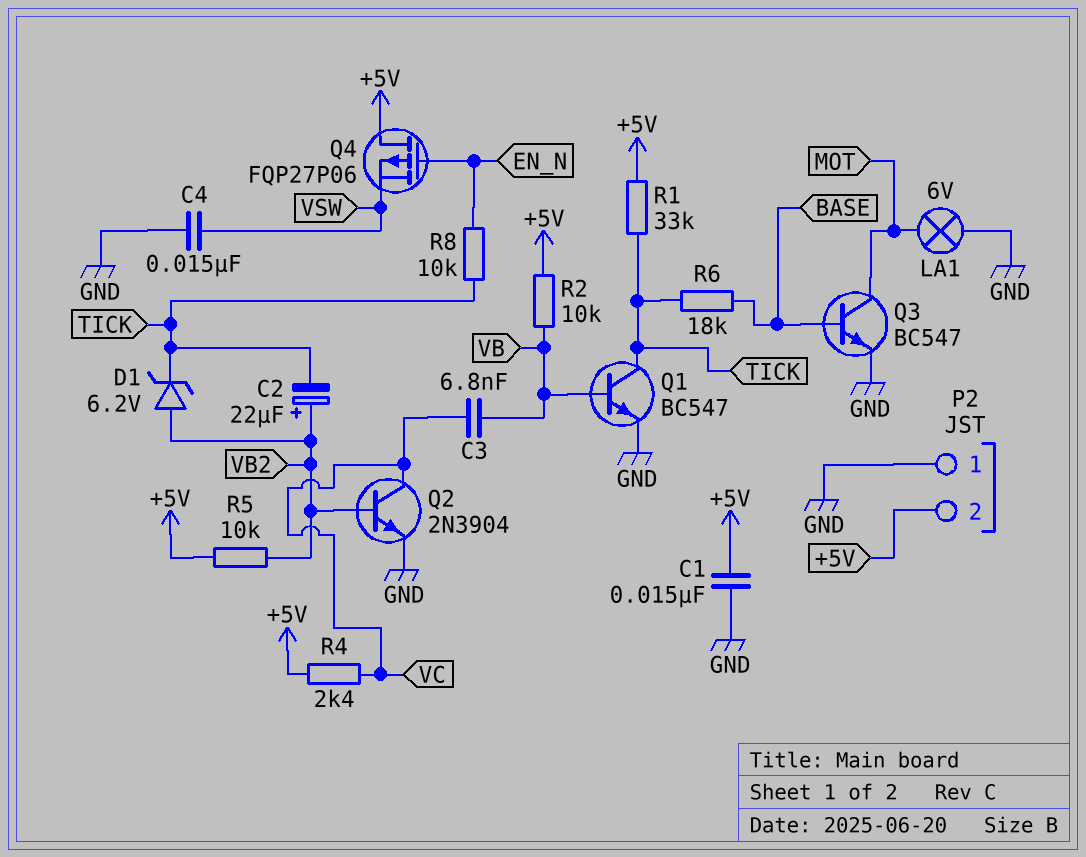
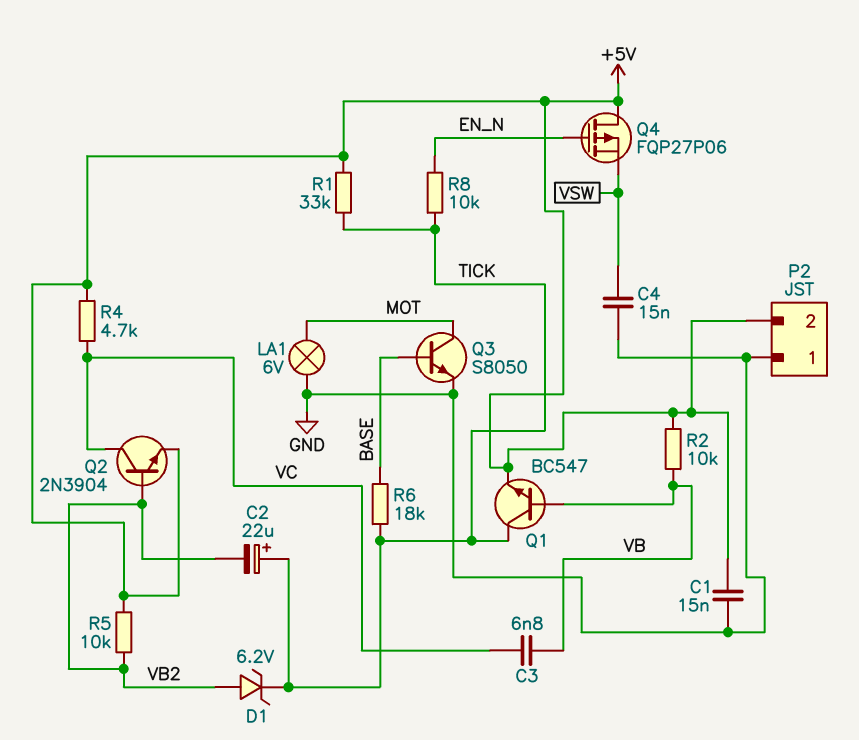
C2: 22uF (plus VB2, minus TICK) -> 22uF (plus TICK, minus VB2)
Q1: NPN BC547 (B VB, C TICK, E GND) -> NPN BC547 (B VB, C TICK, E +5V)
Q2: NPN 2N3904 (B VB2, C VC, E GND) -> NPN 2N3904 (B VB2, C VC, E +5V)
Q3: NPN BC547 (B BASE, C MOT, E GND) -> NPN S8050 (B BASE, C MOT, E GND)
R4: 2.4k (+5V, VC) -> 4.7k (+5V, VC)

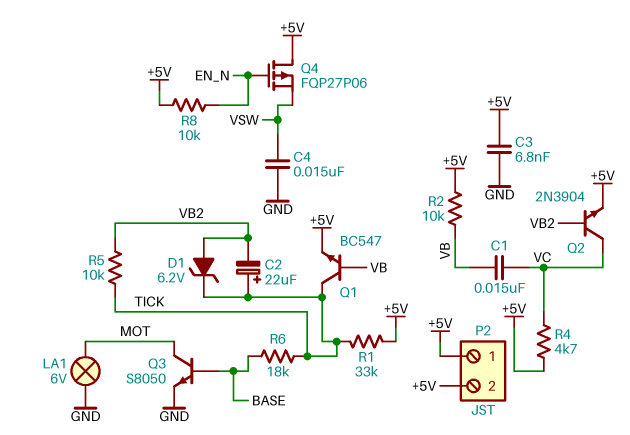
C1: 15nF (+5V, GND) -> 15nF (VB, VC)
C3: 6.8nF (VB, VC) -> 6.8nF (+5V, GND)
P2 pin 1: GND -> +5V
R5: 10k (+5V, VB2) -> 10k (TICK, VB2)
R8: 10k (EN_N, TICK) -> 10k (+5V, EN_N)

